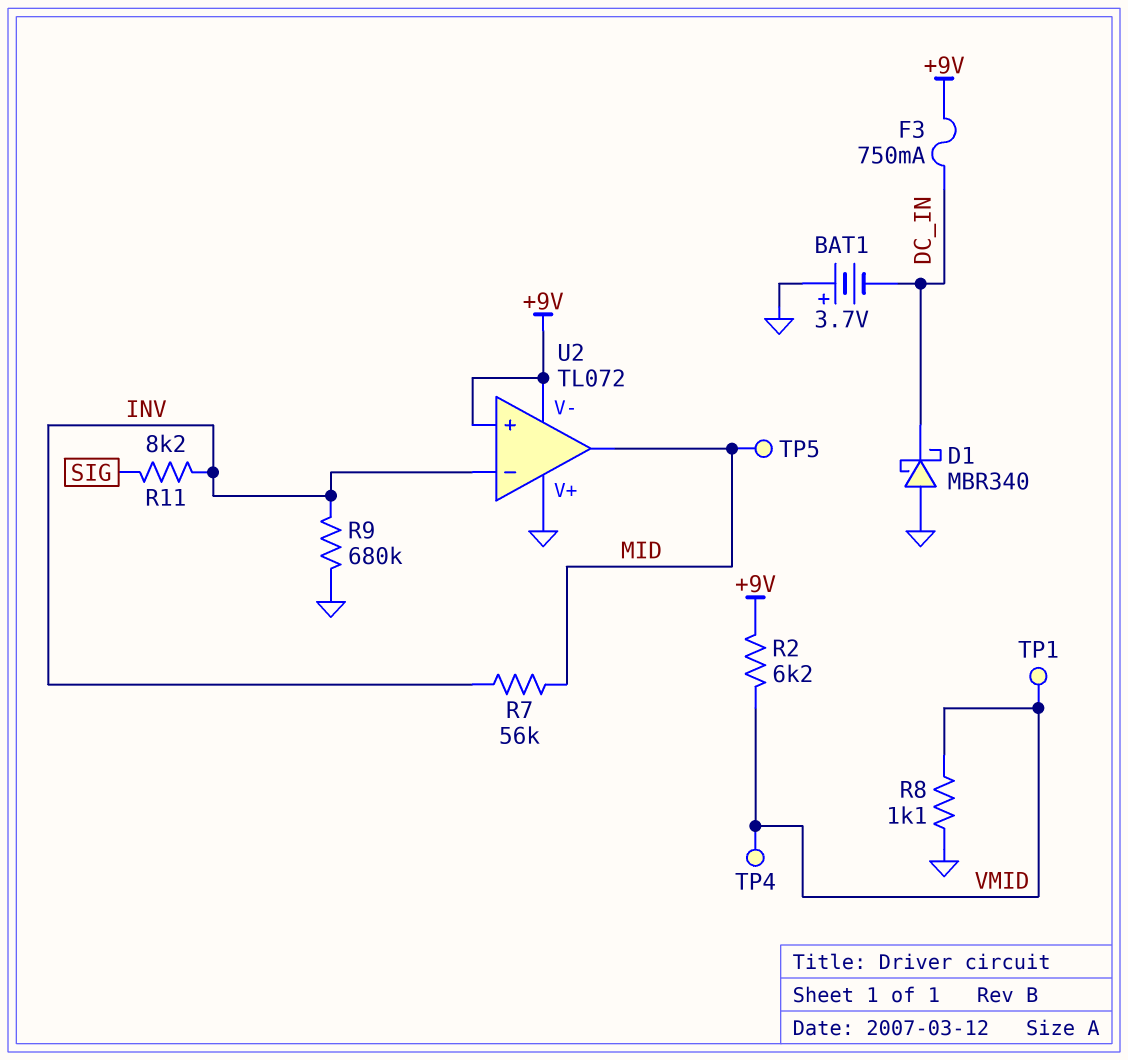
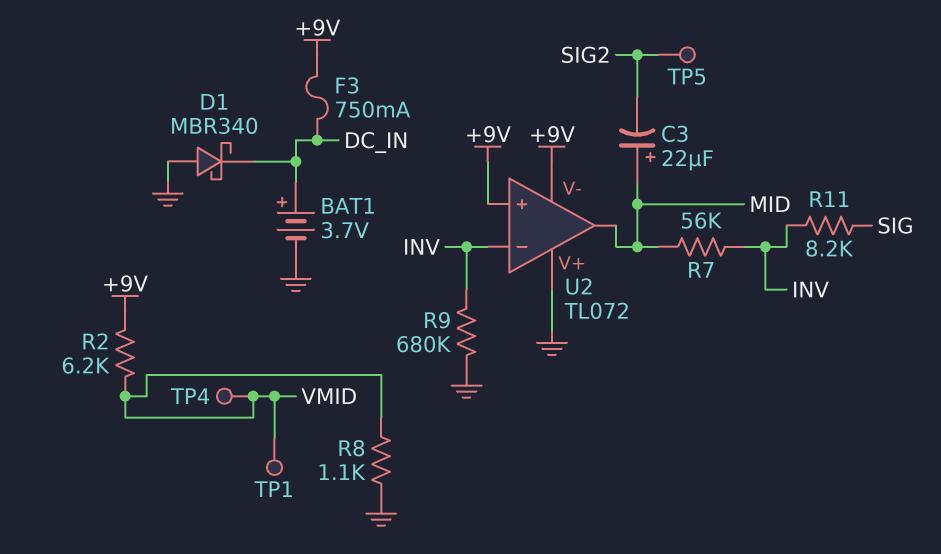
BAT1: 3.7V (plus GND, minus DC_IN) -> 3.7V (plus DC_IN, minus GND)
C3: none -> 22uF (plus MID, minus SIG2)
TP5: test point (MID) -> test point (SIG2)

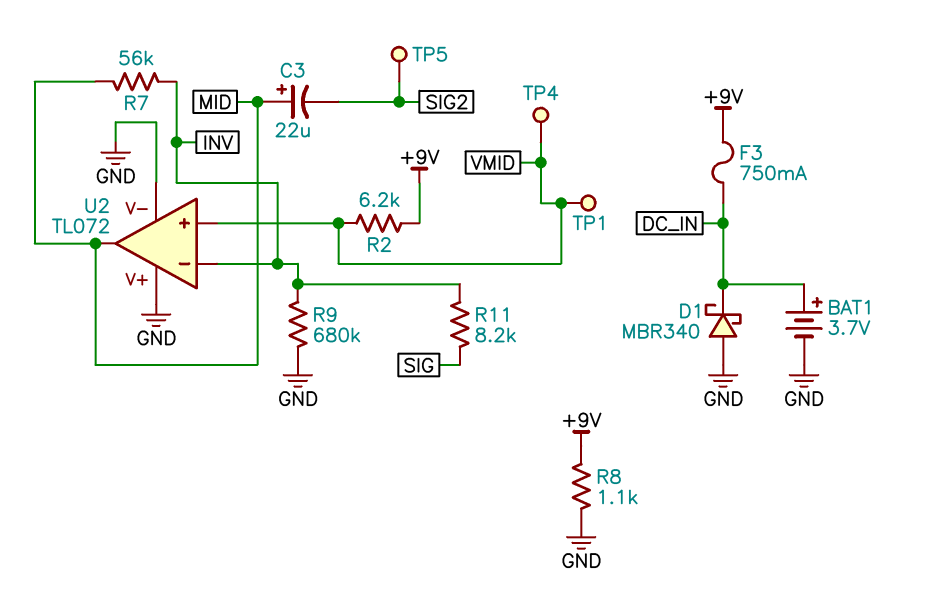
R8: 1.1k (GND, VMID) -> 1.1k (+9V, GND)
U2 pin V-: +9V -> GND
U2 pin in+: +9V -> VMID

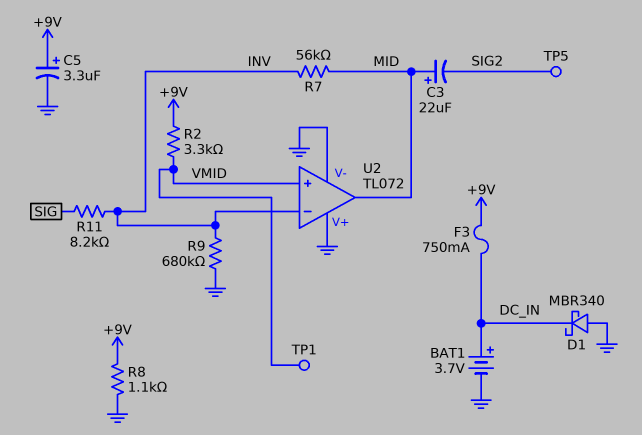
C5: none -> 3.3uF (plus +9V, minus GND)
R2: 6.2k (+9V, VMID) -> 3.3k (+9V, VMID)
TP4: test point (VMID) -> none

